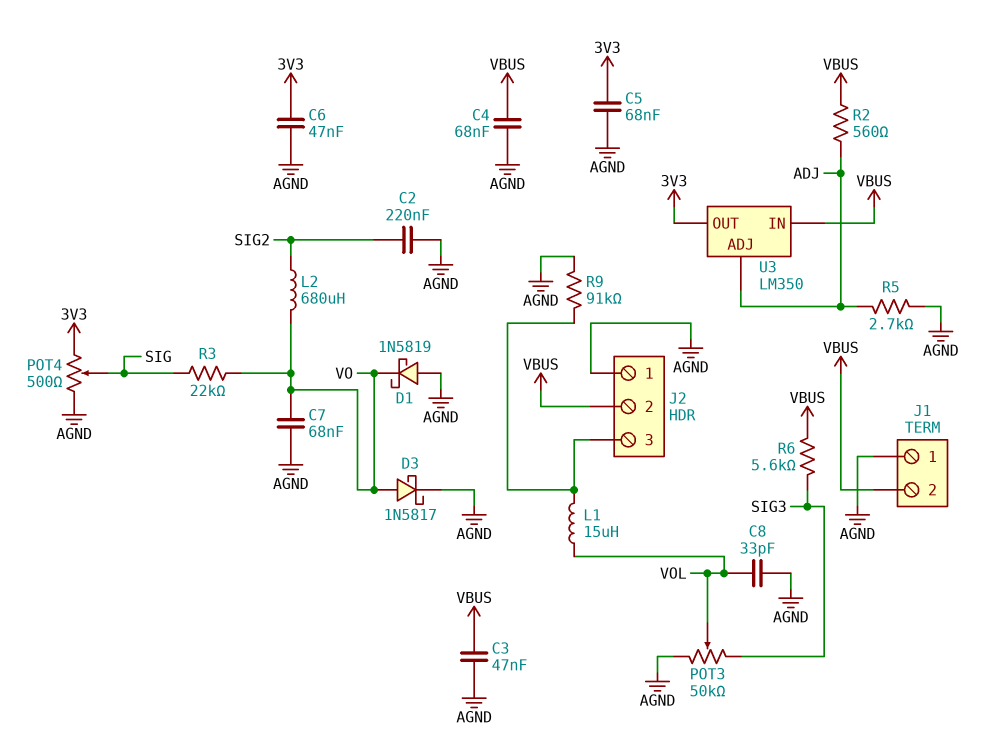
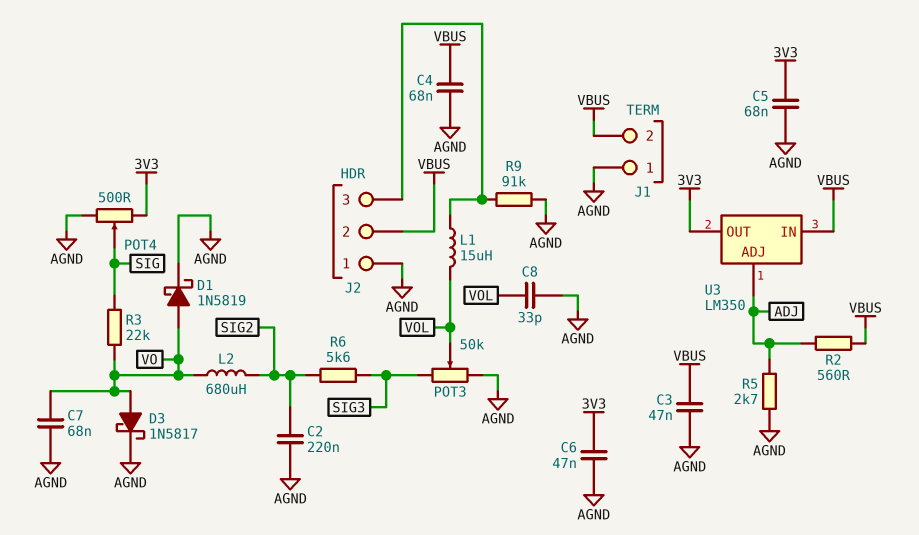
D1: schottky 1N5819 (A AGND, K VO) -> schottky 1N5819 (A VO, K AGND)
R6: 5.6k (SIG3, VBUS) -> 5.6k (SIG2, SIG3)

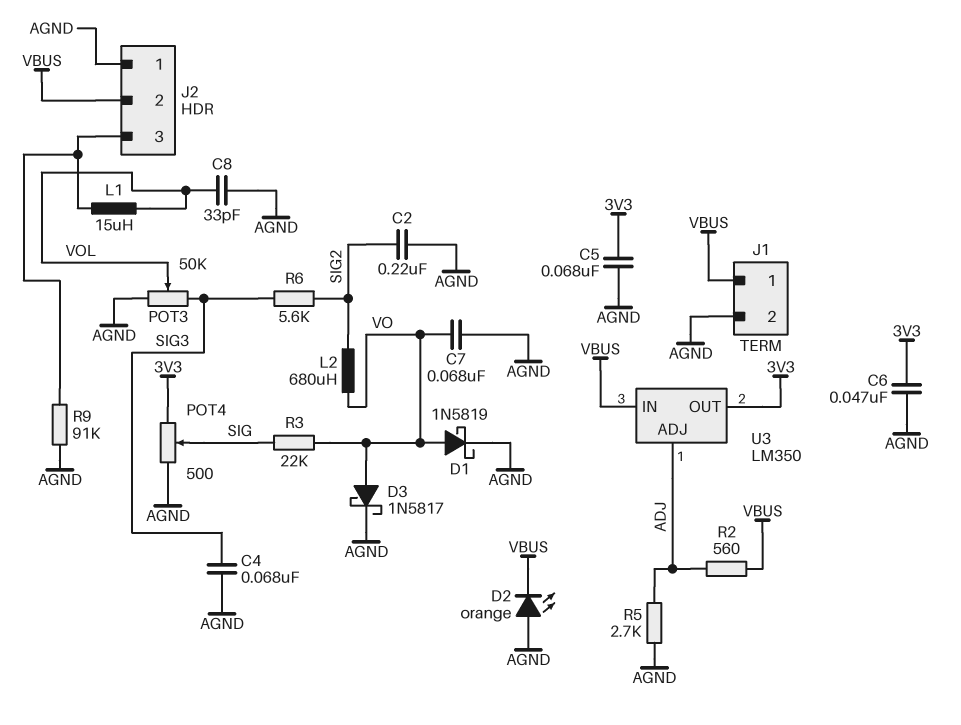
C3: 47nF (AGND, VBUS) -> none
C4: 68nF (AGND, VBUS) -> 68nF (AGND, SIG3)
D2: none -> LED orange (A AGND, K VBUS)
J1 pin 1: AGND -> VBUS
J1 pin 2: VBUS -> AGND

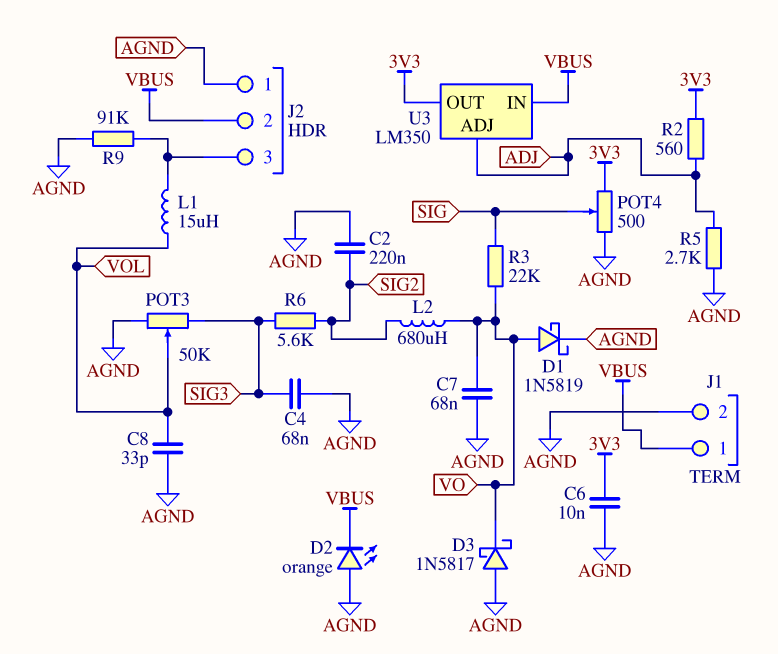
C5: 68nF (3V3, AGND) -> none
C6: 47nF (3V3, AGND) -> 10nF (3V3, AGND)
D3: schottky 1N5817 (A VO, K AGND) -> schottky 1N5817 (A AGND, K VO)
R2: 560 (ADJ, VBUS) -> 560 (3V3, ADJ)

